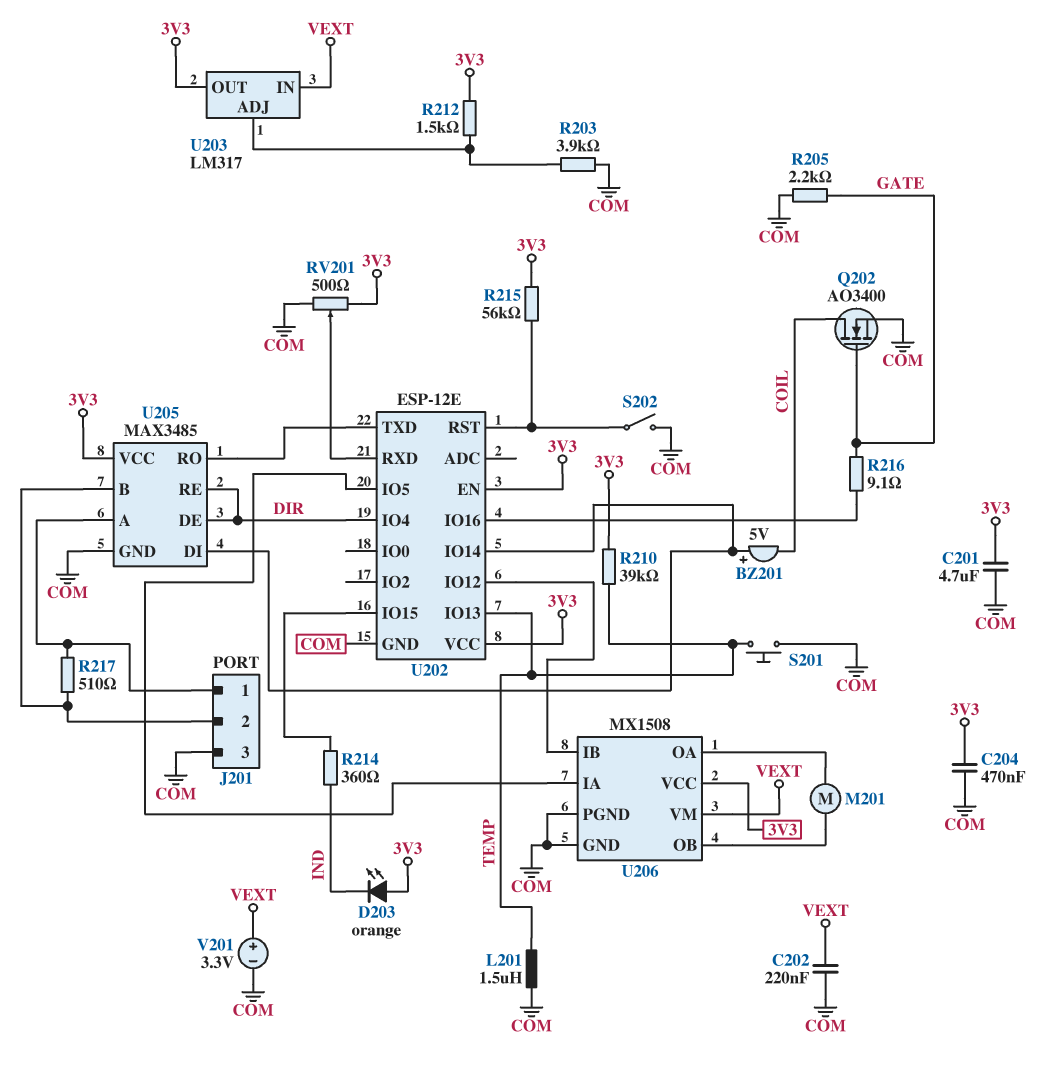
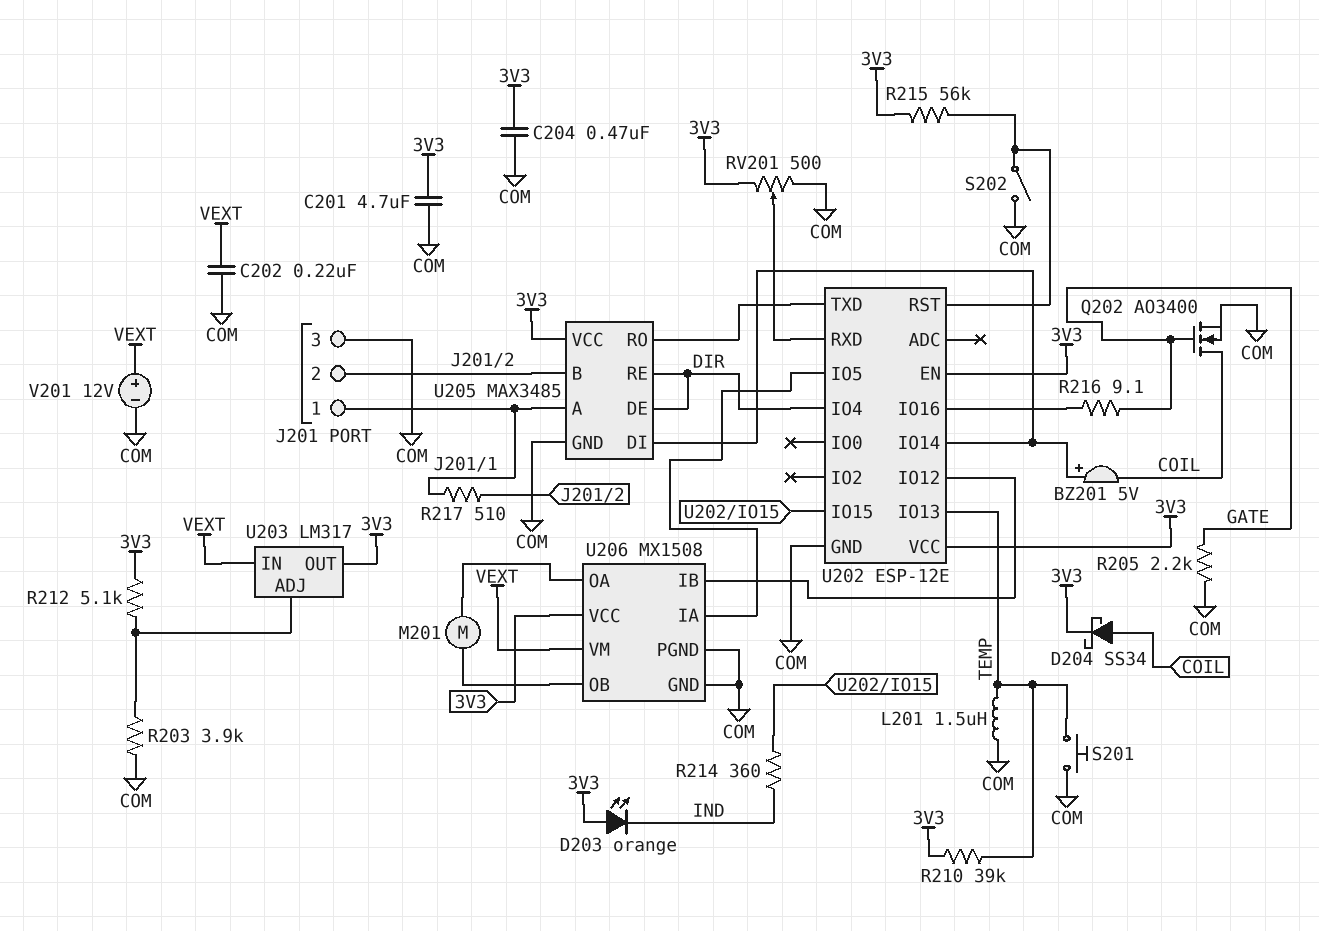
D204: none -> schottky SS34 (A COIL, K 3V3)
R212: 1.5k (3V3, U203/ADJ) -> 5.1k (3V3, U203/ADJ)
V201: 3.3V (plus VEXT, minus COM) -> 12V (plus VEXT, minus COM)

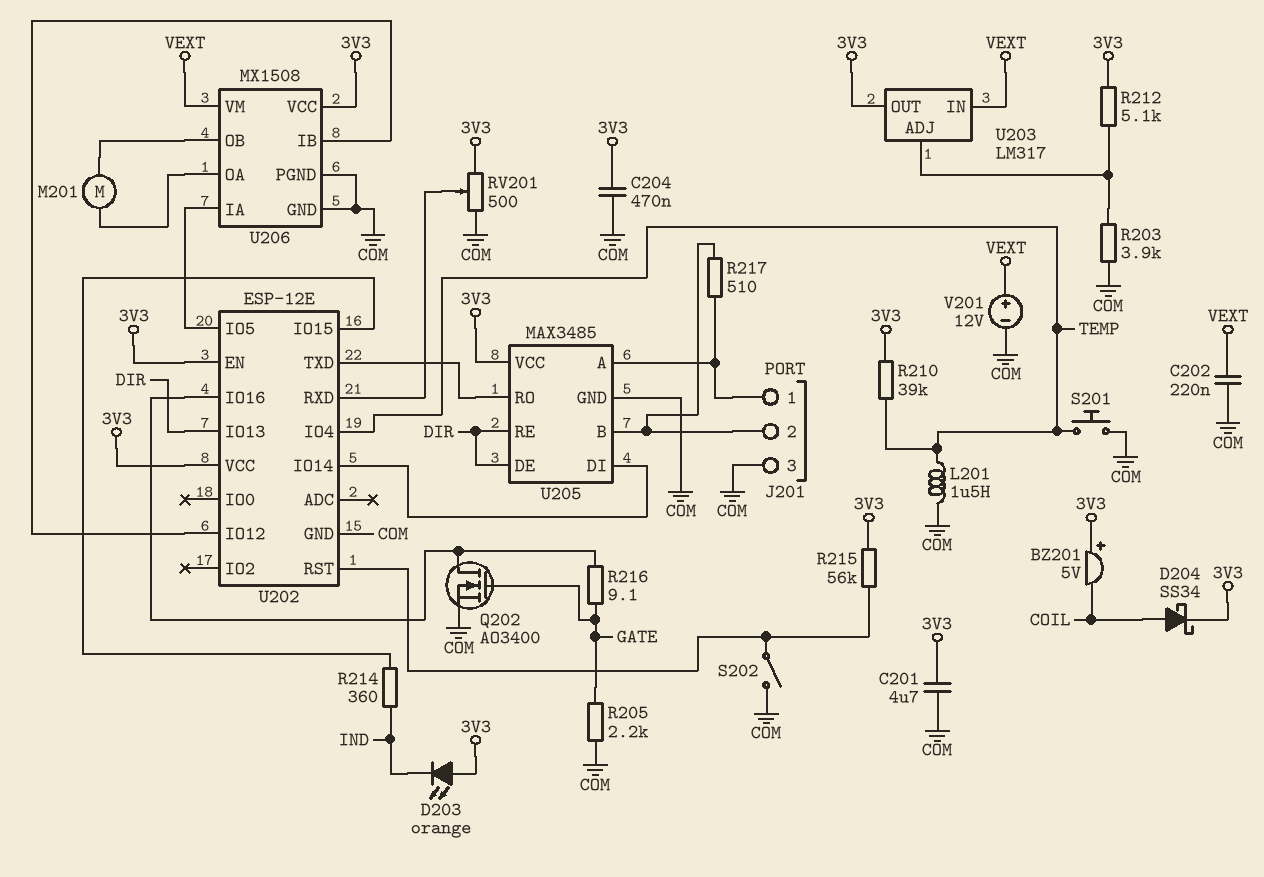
BZ201: buzzer 5V (plus U202/IO14, minus COIL) -> buzzer 5V (plus 3V3, minus COIL)
Q202: NMOS AO3400 (G GATE, D COIL, S COM) -> NMOS AO3400 (G GATE, D U202/IO16, S COM)
U202 pin IO4: DIR -> TEMP
U202 pin IO13: TEMP -> DIR

